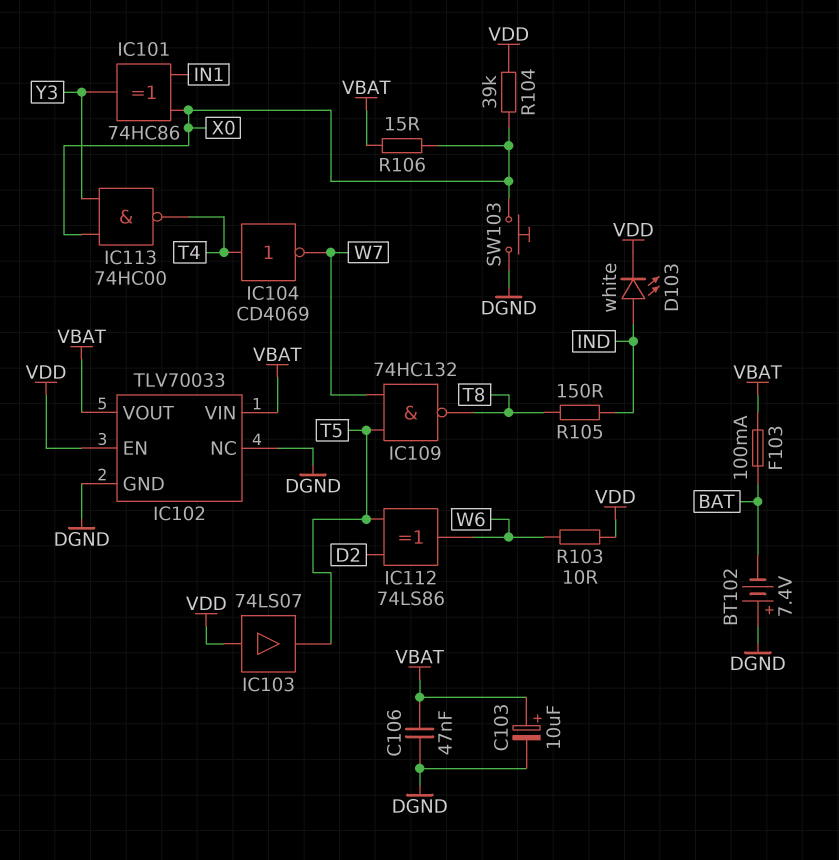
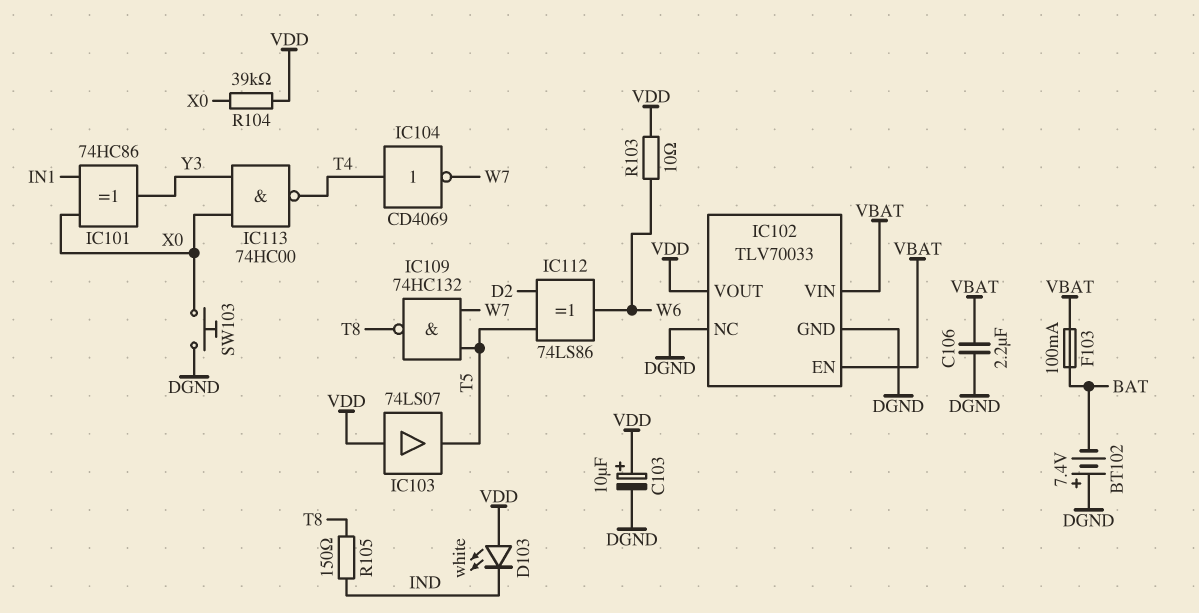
C103: 10uF (plus VBAT, minus DGND) -> 10uF (plus VDD, minus DGND)
C106: 47nF (DGND, VBAT) -> 2.2uF (DGND, VBAT)
D103: LED white (A IND, K VDD) -> LED white (A VDD, K IND)
IC102 pin EN: VDD -> VBAT
IC102 pin VOUT: VBAT -> VDD
R106: 15 (VBAT, X0) -> none

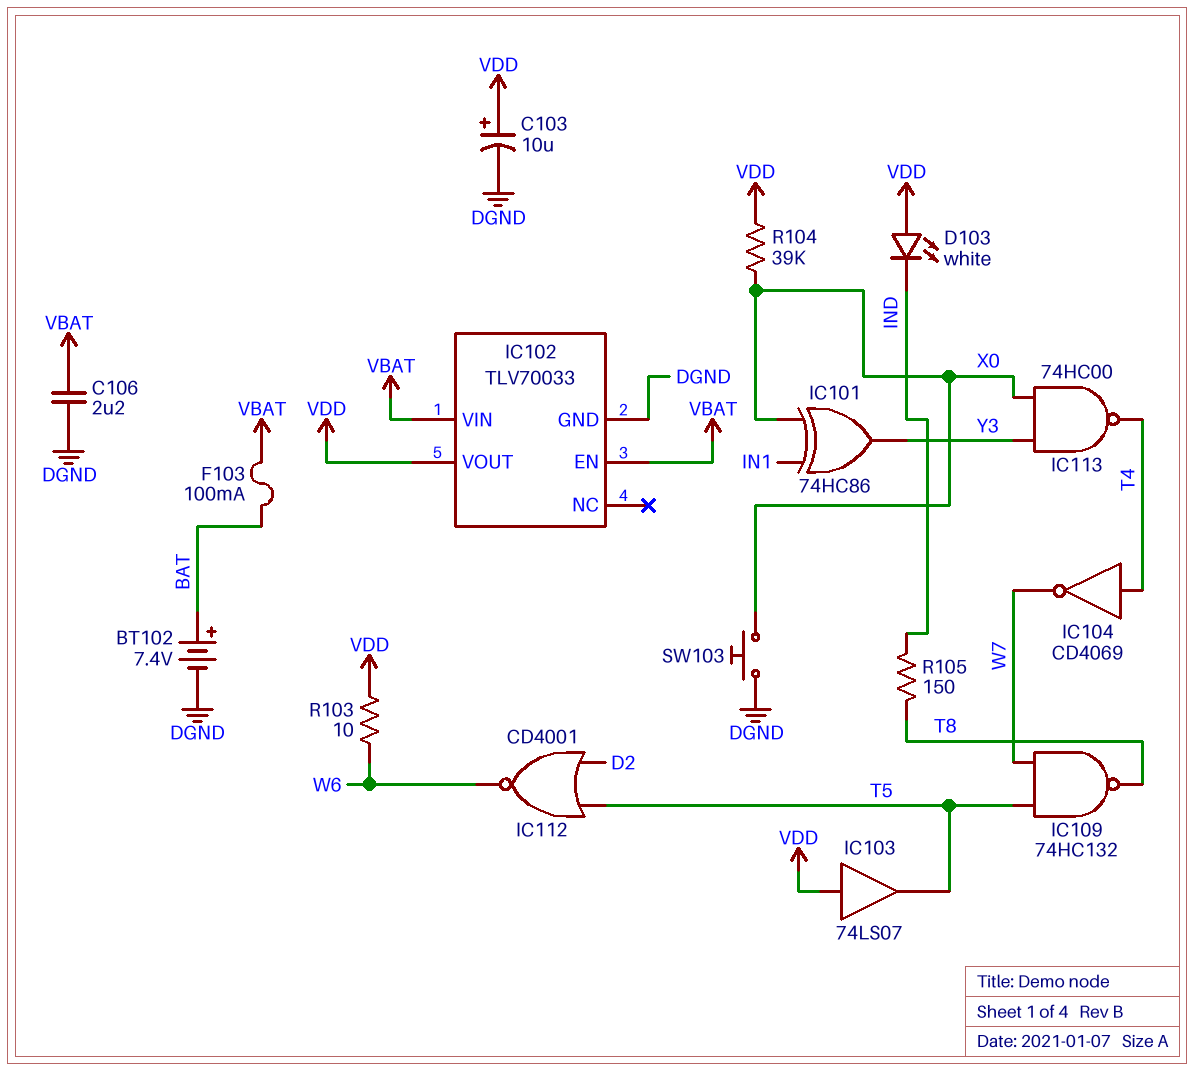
BT102: 7.4V (plus DGND, minus BAT) -> 7.4V (plus BAT, minus DGND)
IC102 pin NC: DGND -> none
IC112: XOR 74LS86 (in D2, in T5, out W6) -> NOR CD4001 (in D2, in T5, out W6)

